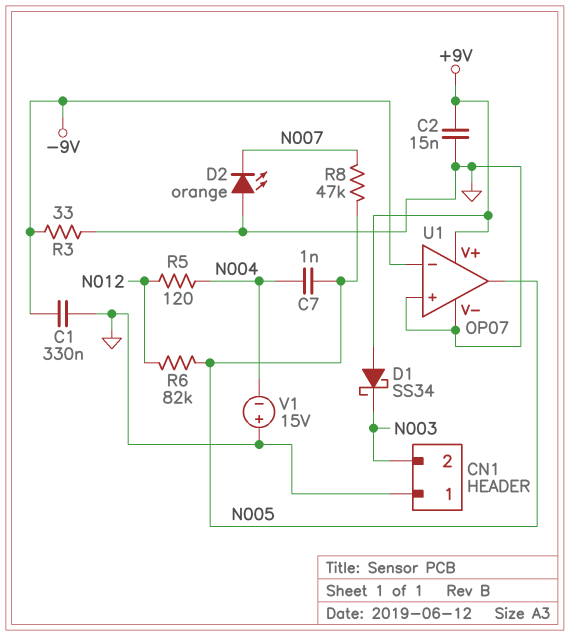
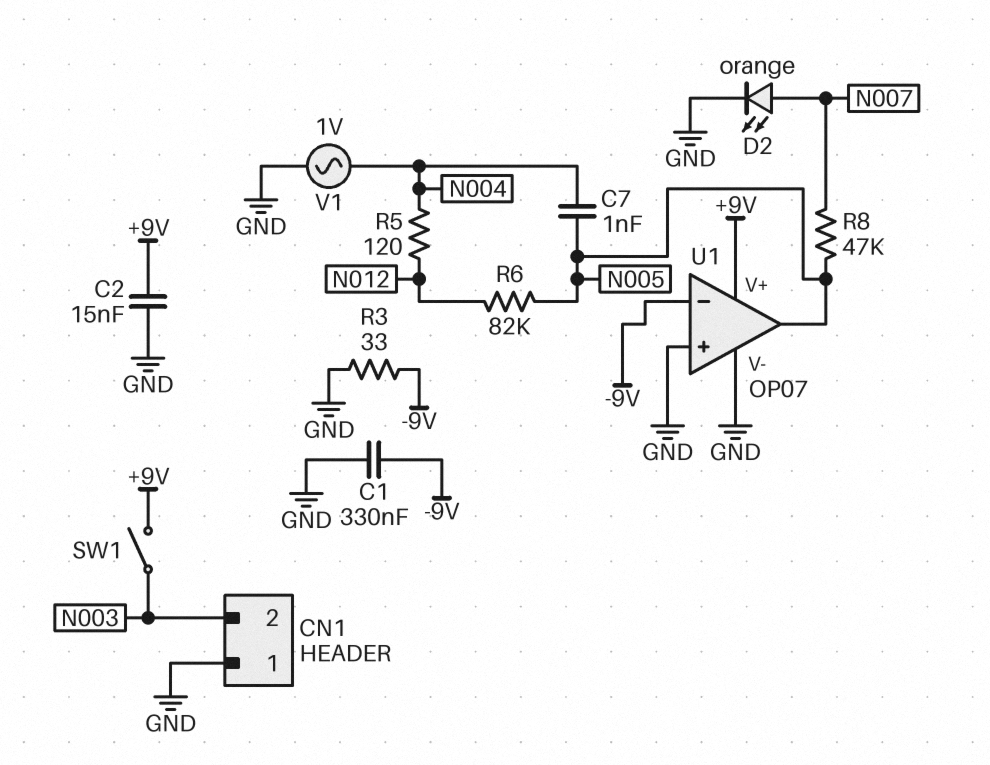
D1: schottky SS34 (A +9V, K N003) -> none
D2: LED orange (A GND, K N007) -> LED orange (A N007, K GND)
SW1: none -> switch (+9V, N003)
V1: 15V (plus GND, minus N004) -> AC 1V (GND, N004)

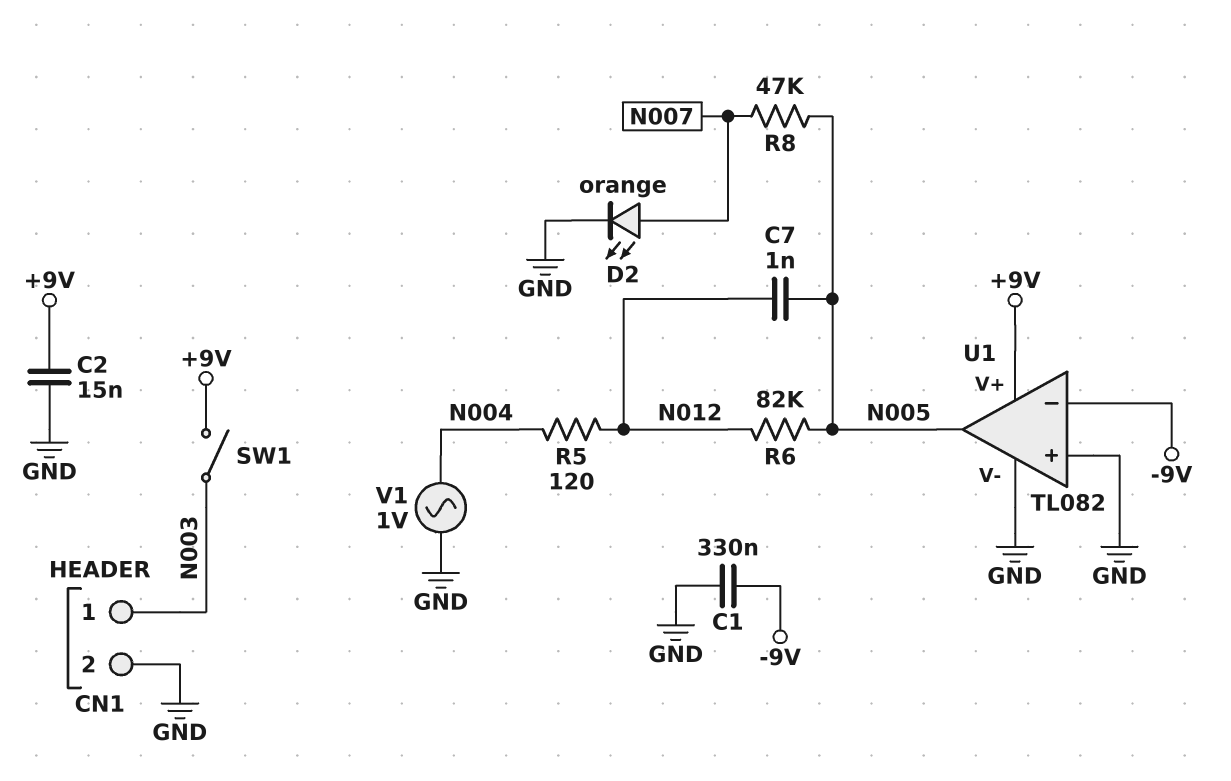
C7: 1nF (N004, N005) -> 1nF (N005, N012)
CN1 pin 1: GND -> N003
CN1 pin 2: N003 -> GND
R3: 33 (-9V, GND) -> none
U1: OP07 -> TL082

